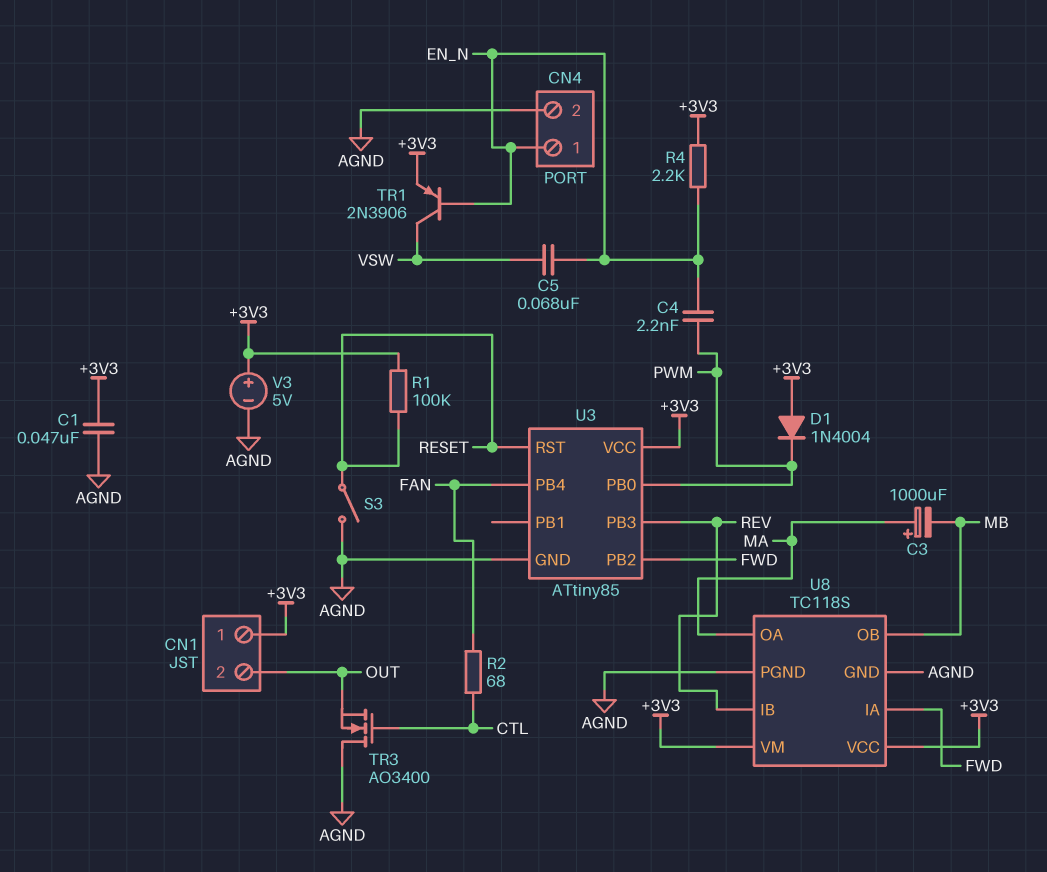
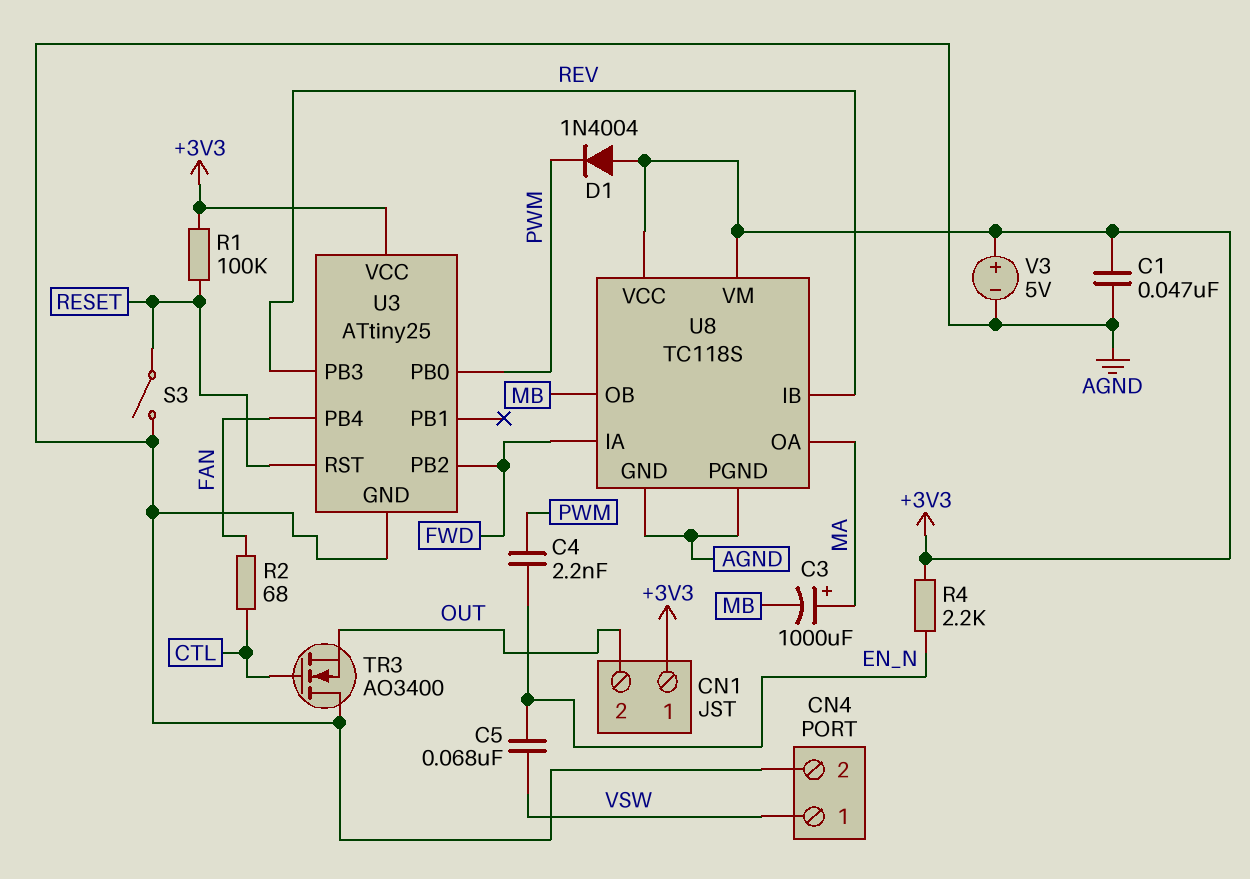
CN4 pin 1: EN_N -> VSW
TR1: PNP 2N3906 (B EN_N, C VSW, E +3V3) -> none
U3: ATtiny85 -> ATtiny25

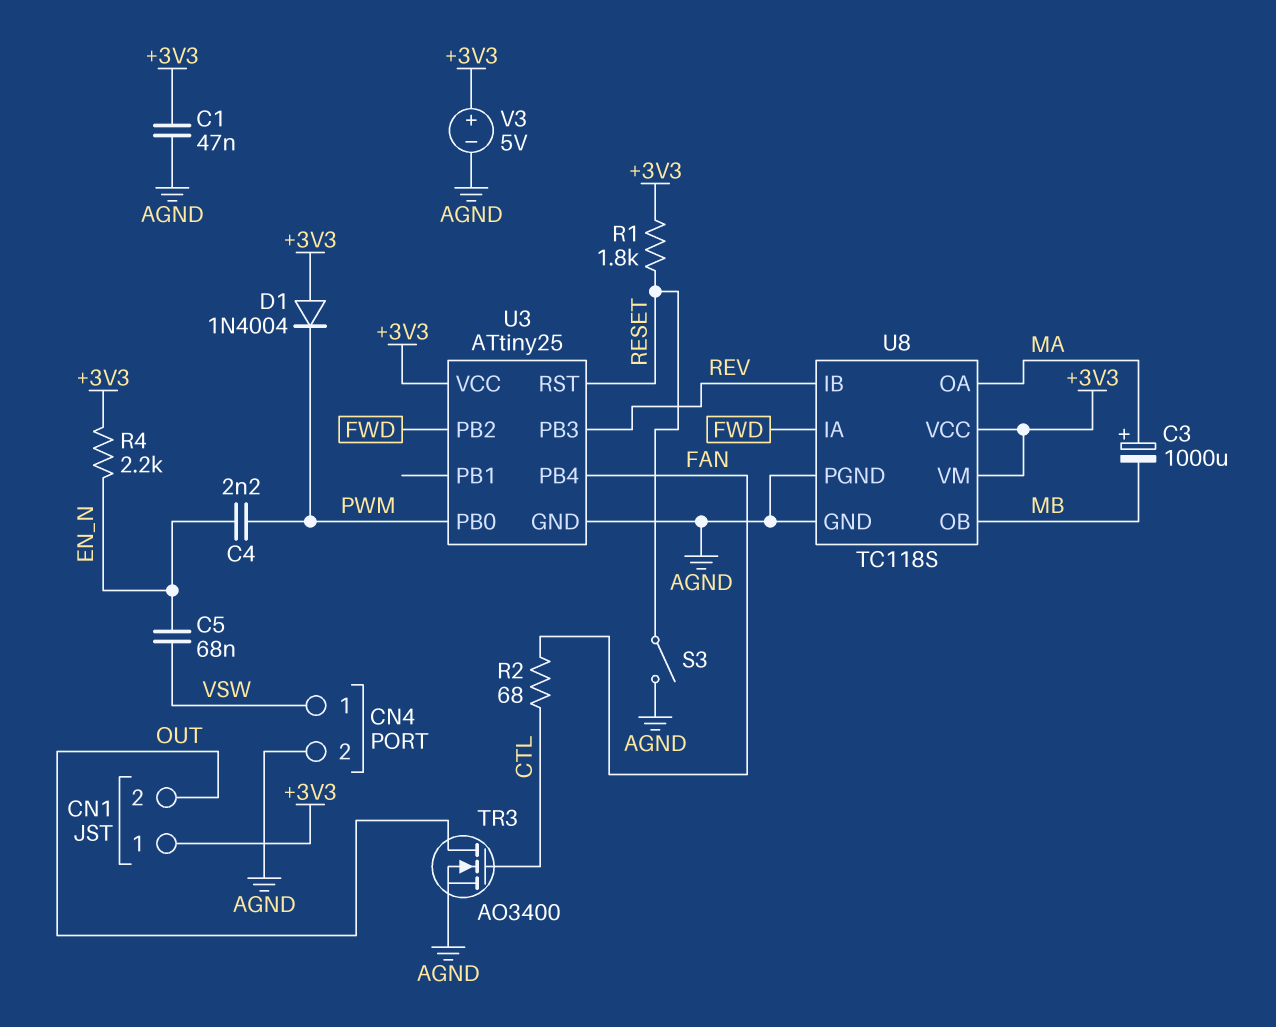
R1: 100k (+3V3, RESET) -> 1.8k (+3V3, RESET)
TR3: NMOS AO3400 (G CTL, D AGND, S OUT) -> NMOS AO3400 (G CTL, D OUT, S AGND)

